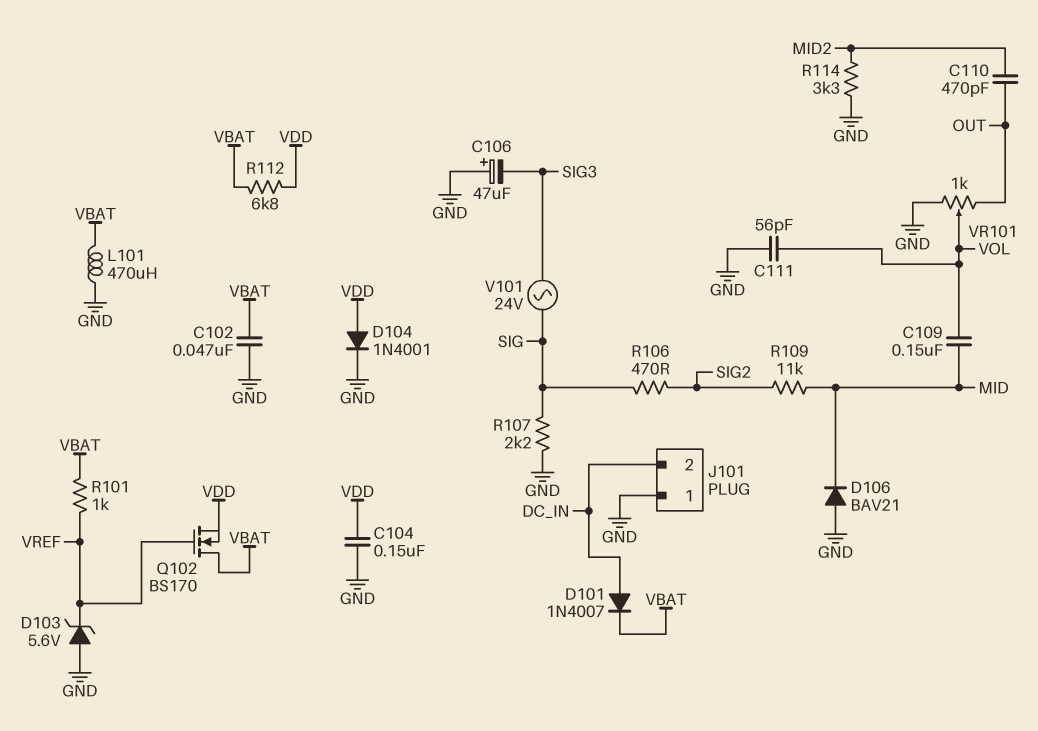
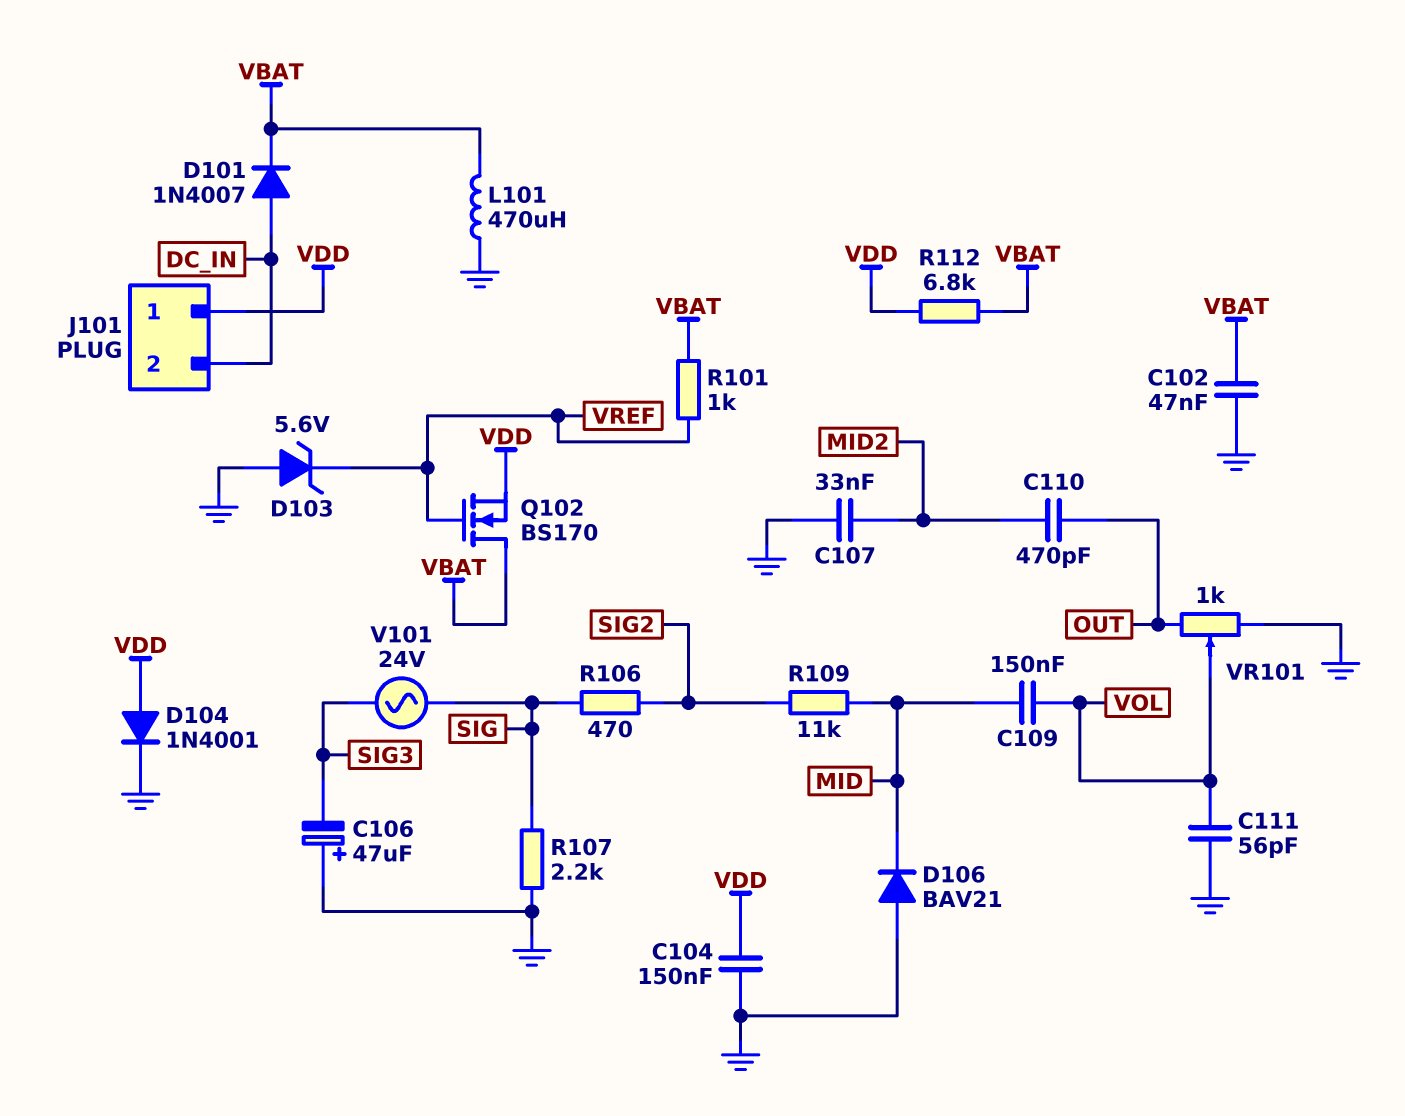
C107: none -> 33nF (GND, MID2)
J101 pin 1: GND -> VDD
R114: 3.3k (GND, MID2) -> none

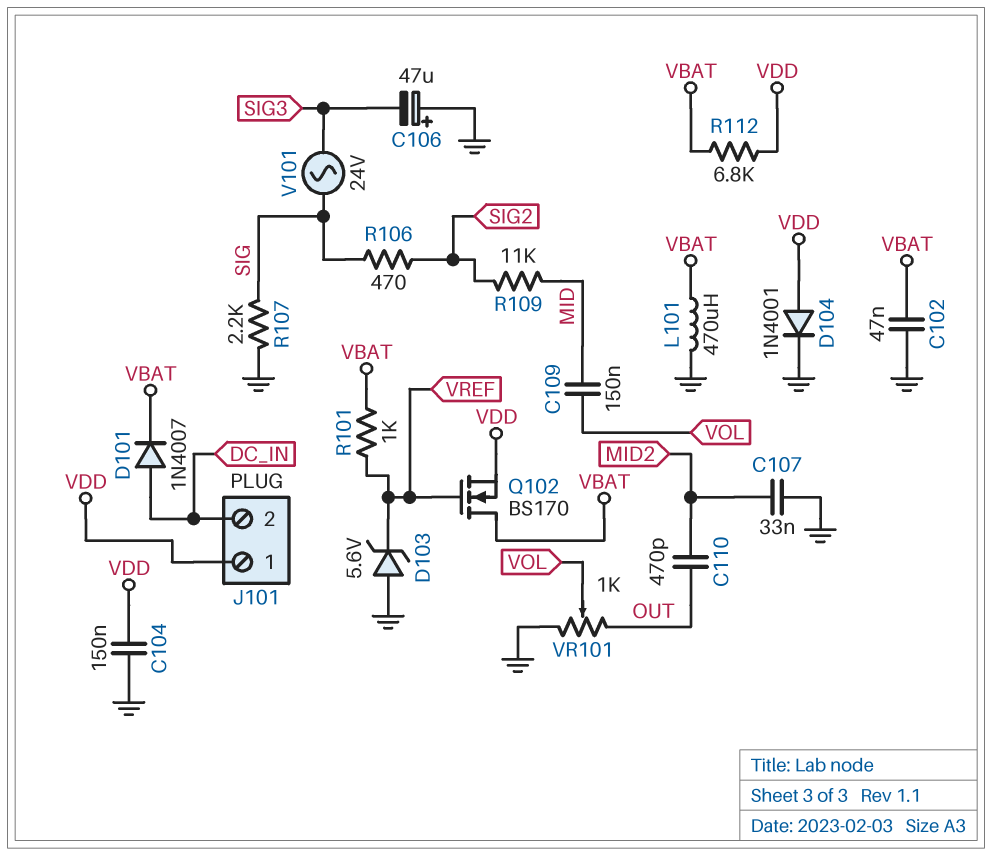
C111: 56pF (GND, VOL) -> none
D106: diode BAV21 (A GND, K MID) -> none

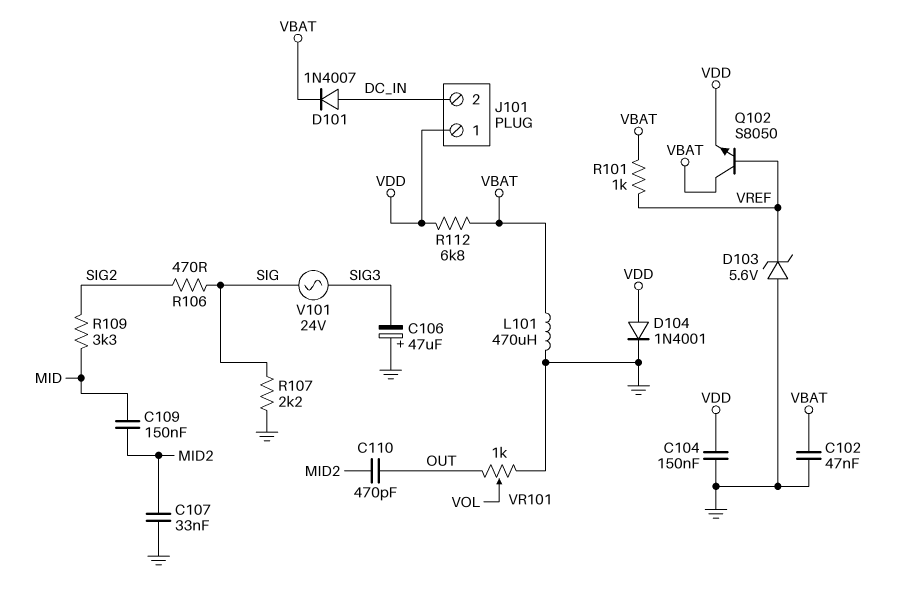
C109: 150nF (MID, VOL) -> 150nF (MID, MID2)
Q102: NMOS BS170 (G VREF, D VBAT, S VDD) -> NPN S8050 (B VREF, C VBAT, E VDD)
R109: 11k (MID, SIG2) -> 3.3k (MID, SIG2)

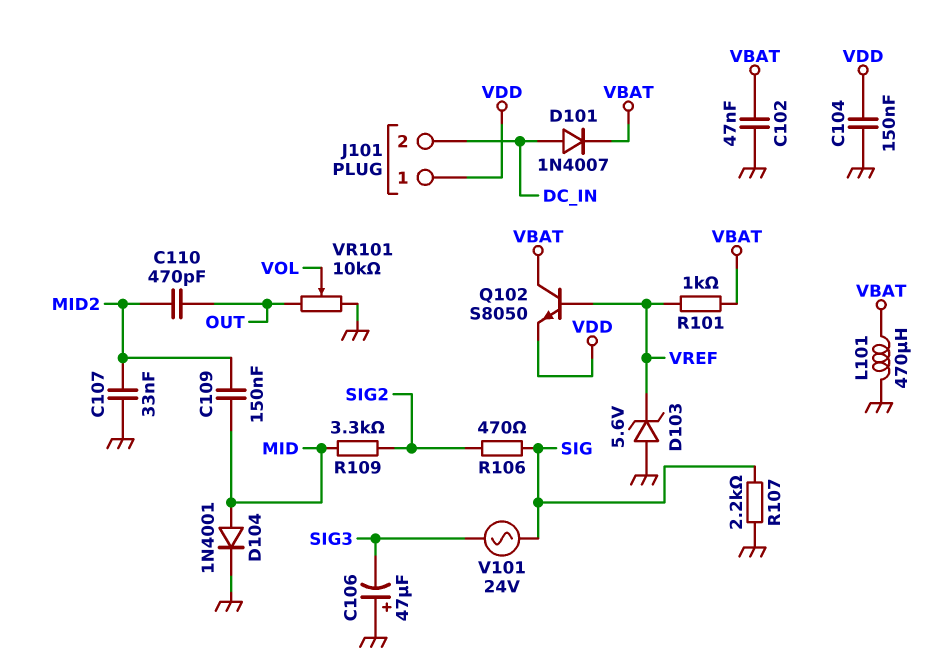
D104: diode 1N4001 (A VDD, K GND) -> diode 1N4001 (A MID, K GND)
R112: 6.8k (VBAT, VDD) -> none
VR101: 1k (GND, OUT, wiper VOL) -> 10k (GND, OUT, wiper VOL)

